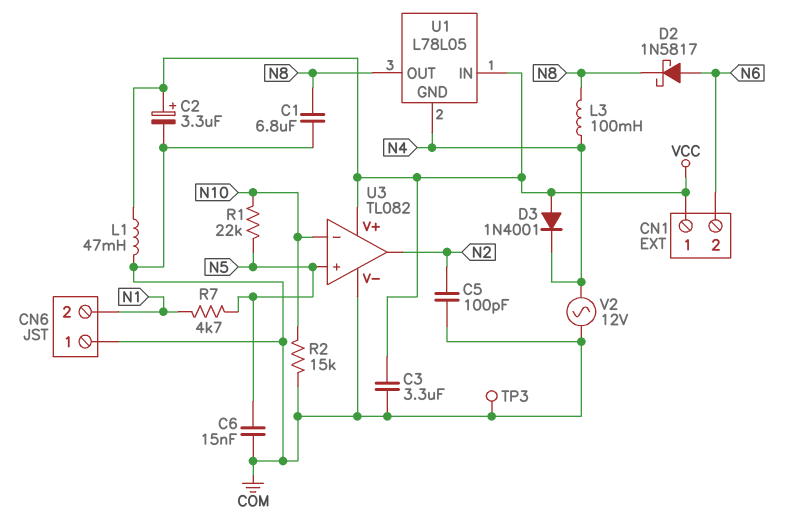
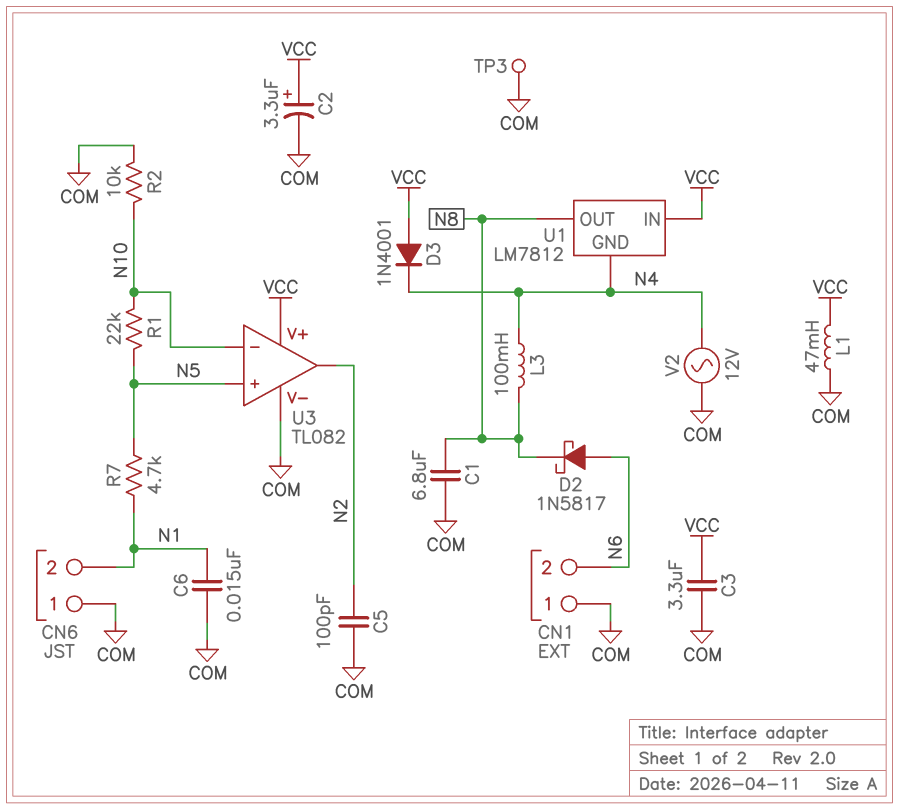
C6: 15nF (COM, N5) -> 15nF (COM, N1)
CN1 pin 1: VCC -> COM
R2: 15k (COM, N10) -> 10k (COM, N10)
U1: L78L05 -> LM7812

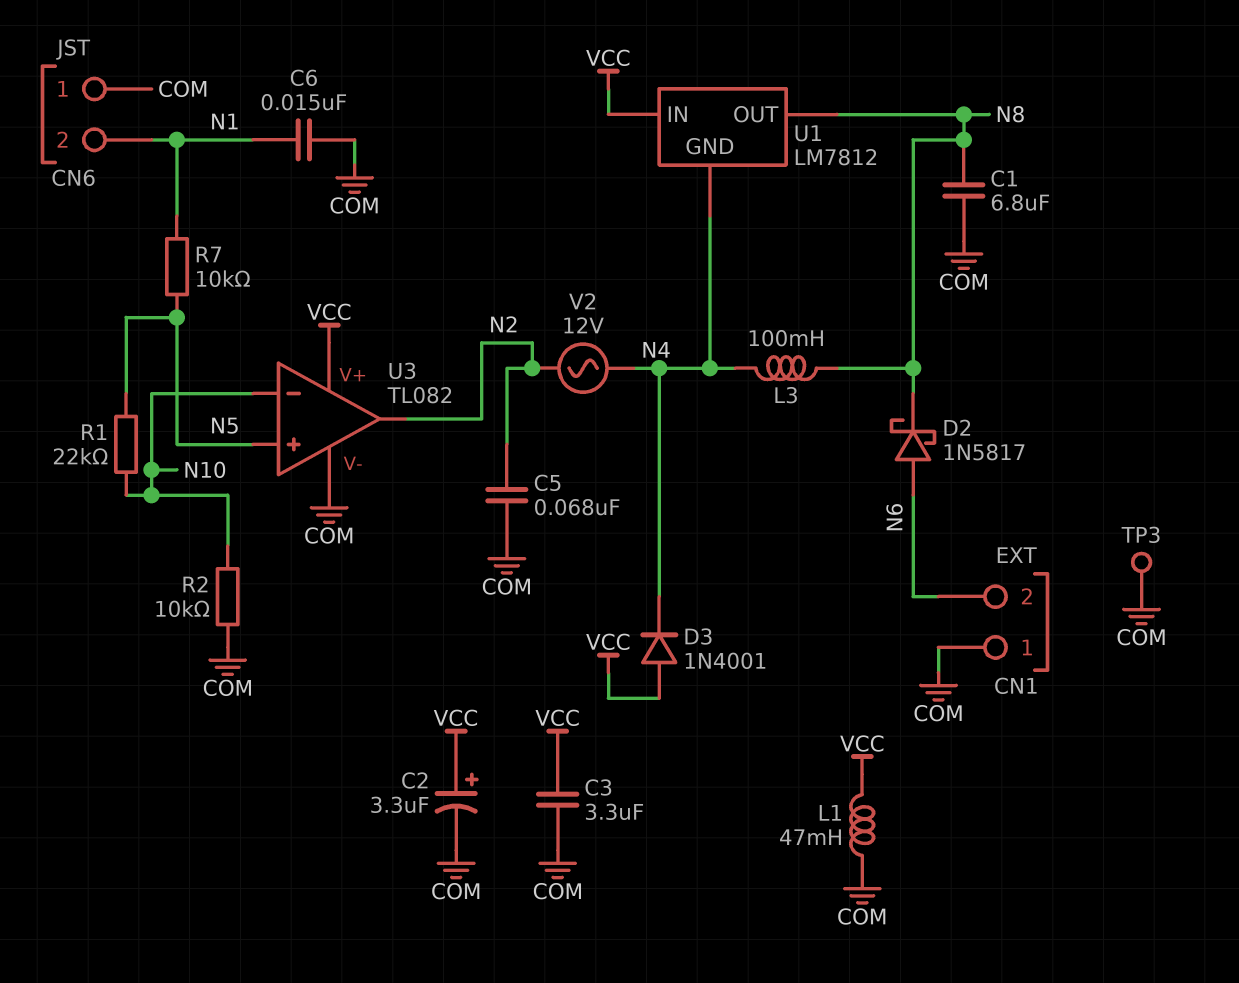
C5: 100pF (COM, N2) -> 68nF (COM, N2)
R7: 4.7k (N1, N5) -> 10k (N1, N5)
V2: AC 12V (COM, N4) -> AC 12V (N2, N4)

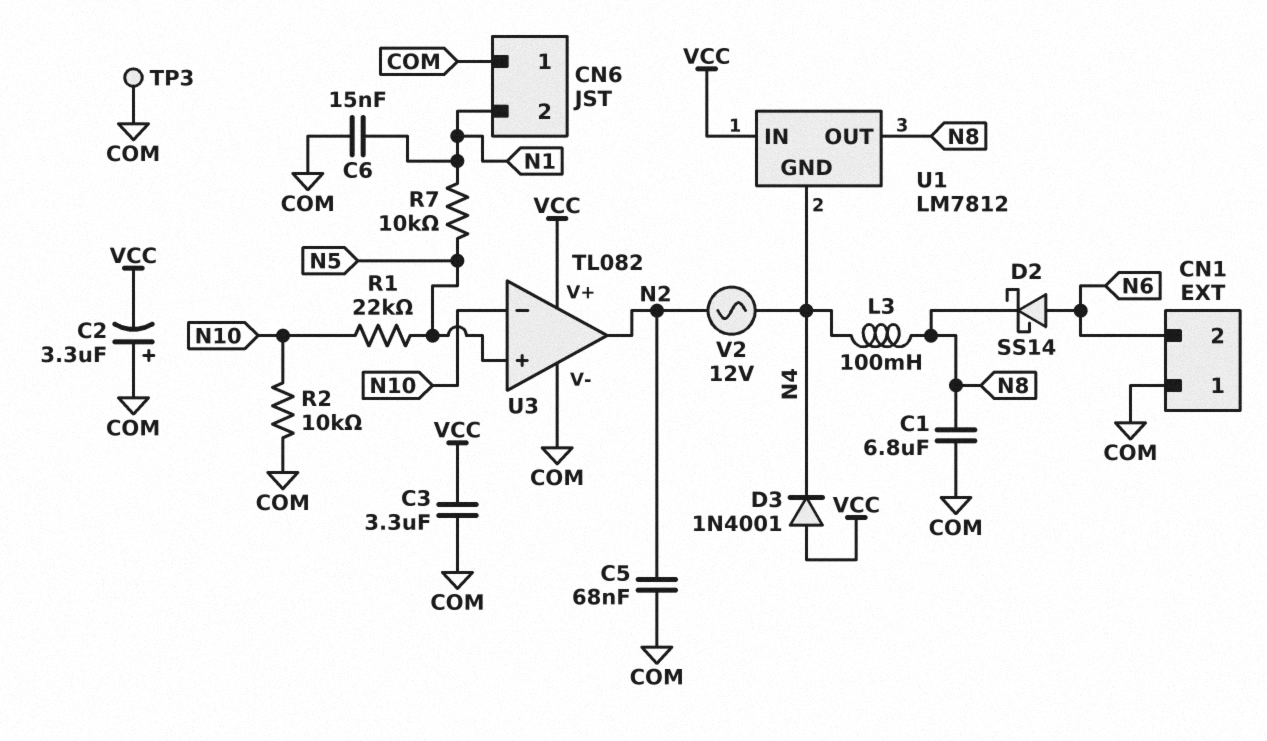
C2: 3.3uF (plus VCC, minus COM) -> 3.3uF (plus COM, minus VCC)
D2: schottky 1N5817 (A N6, K N8) -> schottky SS14 (A N6, K N8)
L1: 47mH (COM, VCC) -> none

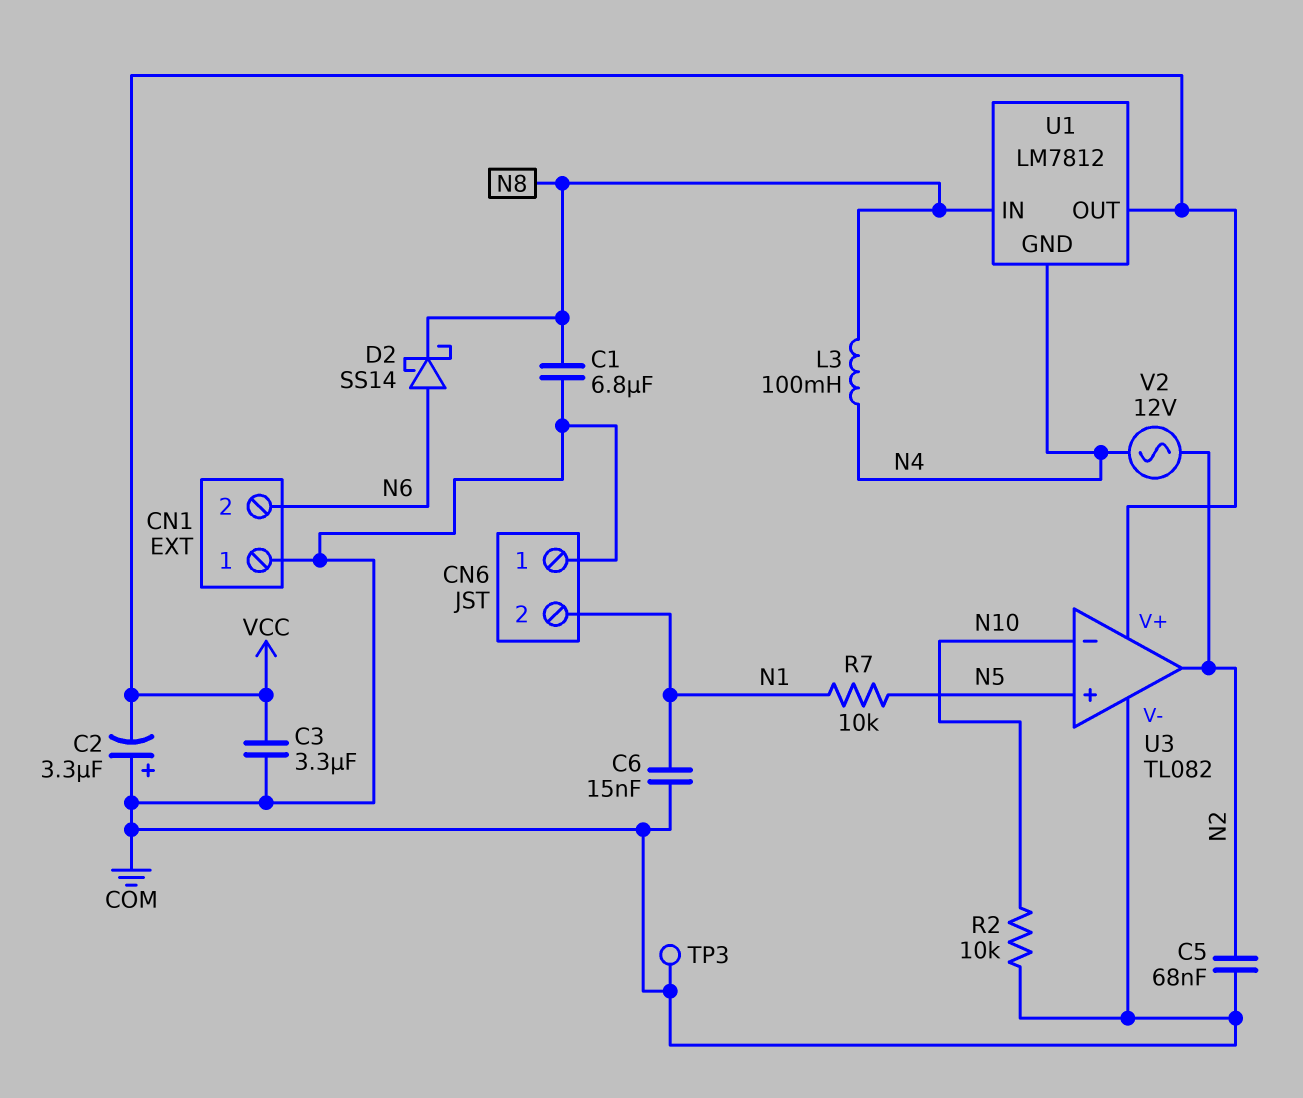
D3: diode 1N4001 (A VCC, K N4) -> none
R1: 22k (N5, N10) -> none
U1 pin IN: VCC -> N8
U1 pin OUT: N8 -> VCC

